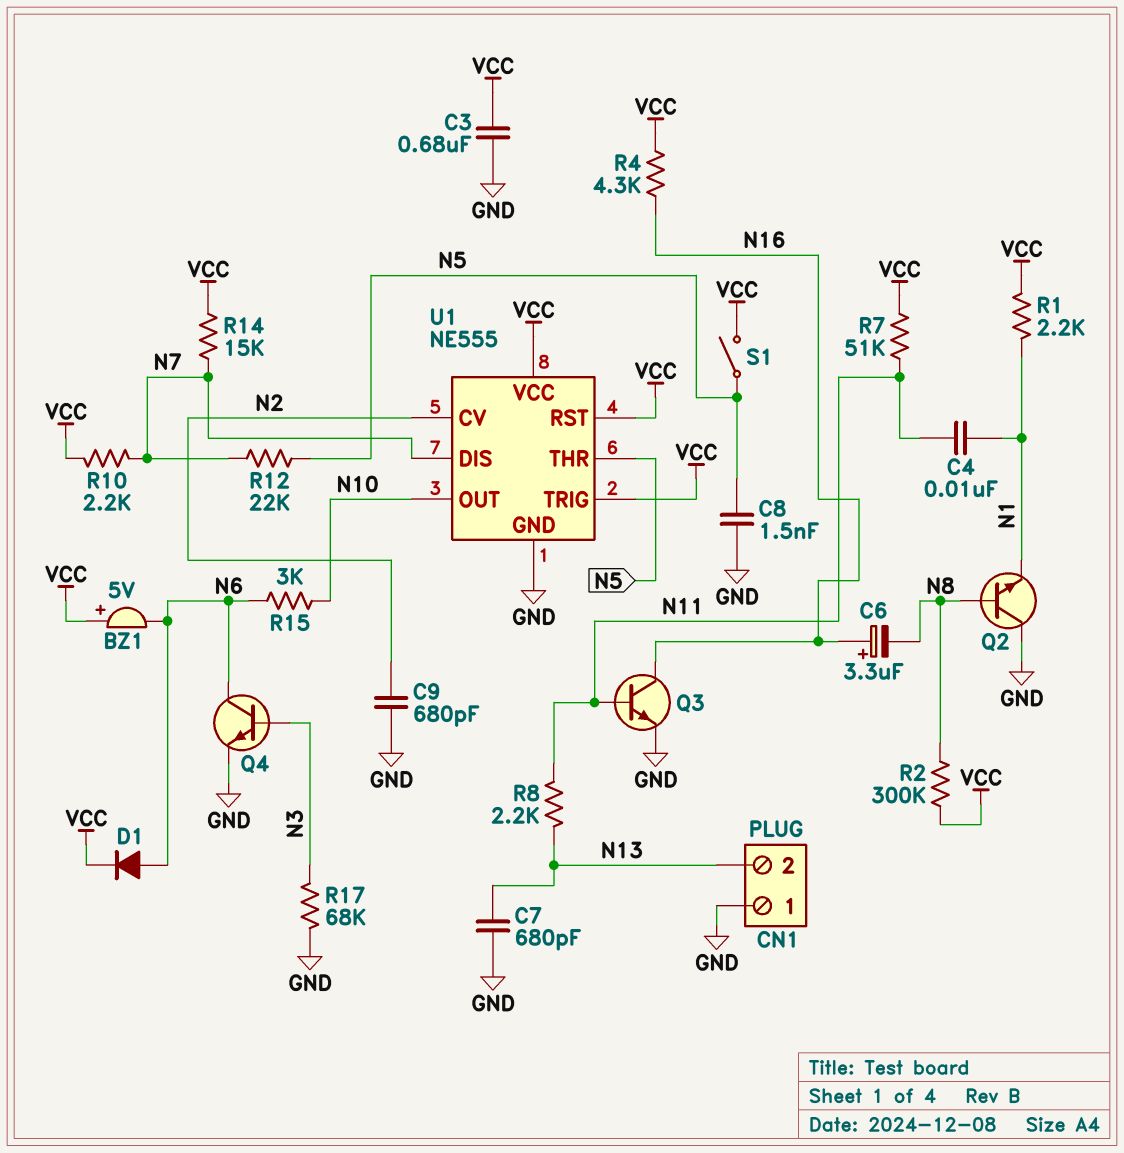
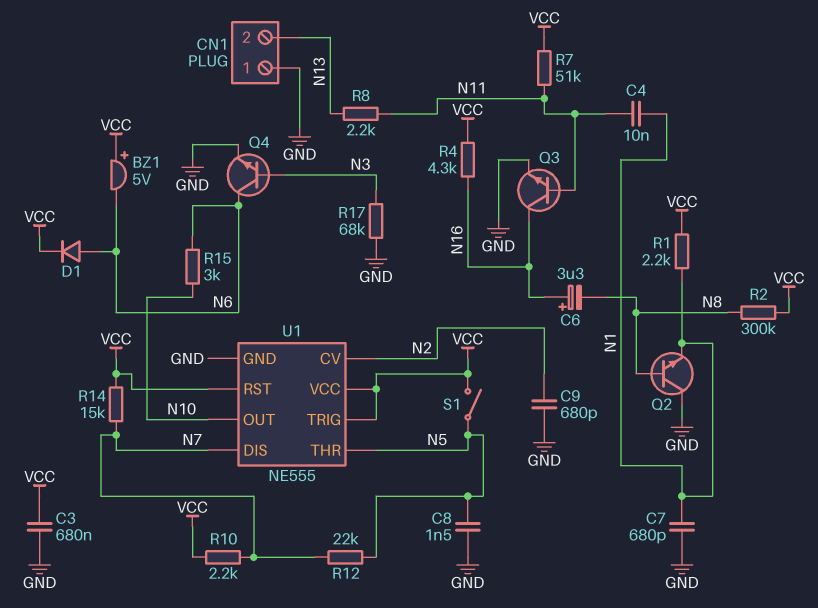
C7: 680pF (GND, N13) -> 680pF (GND, N1)

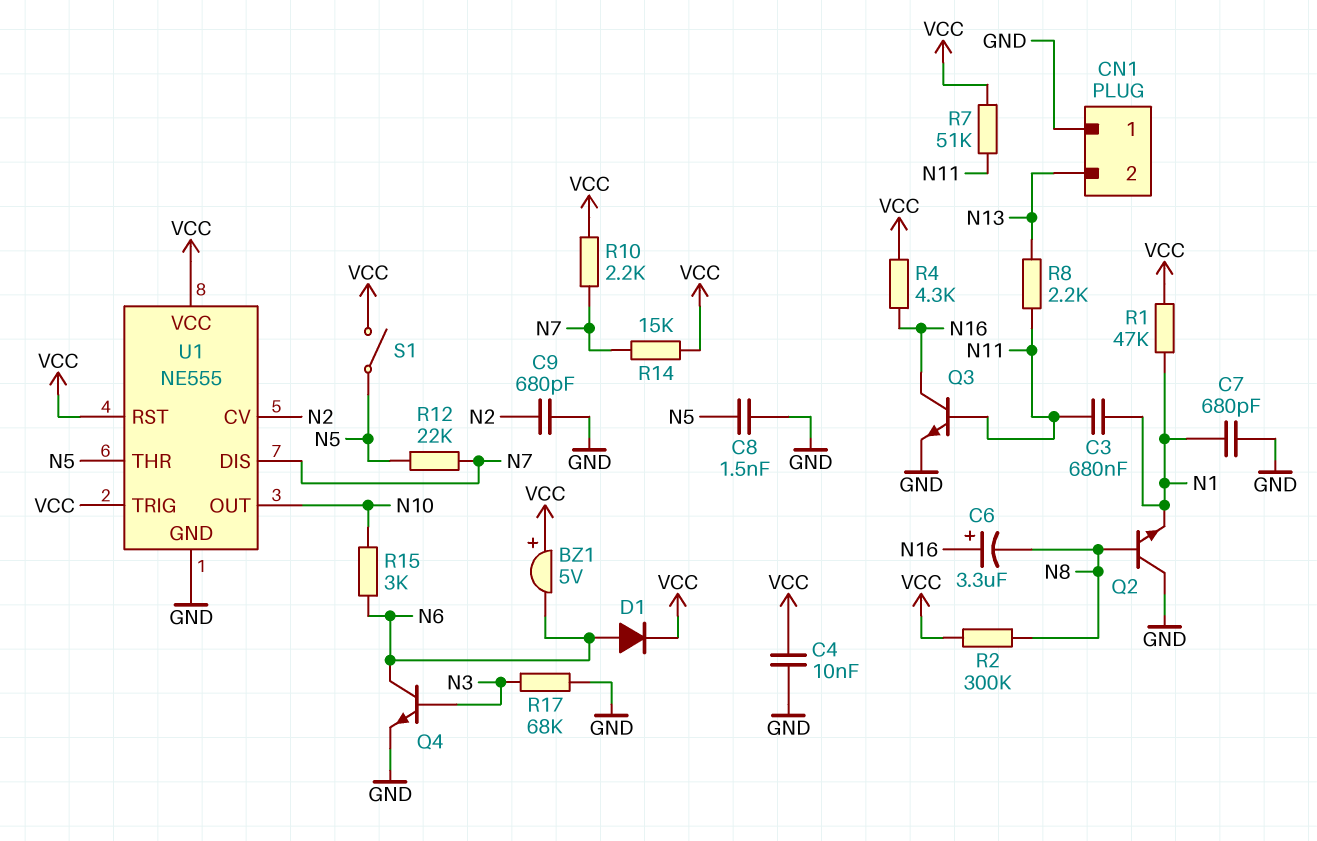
C3: 680nF (GND, VCC) -> 680nF (N1, N11)
C4: 10nF (N1, N11) -> 10nF (GND, VCC)
R1: 2.2k (N1, VCC) -> 47k (N1, VCC)

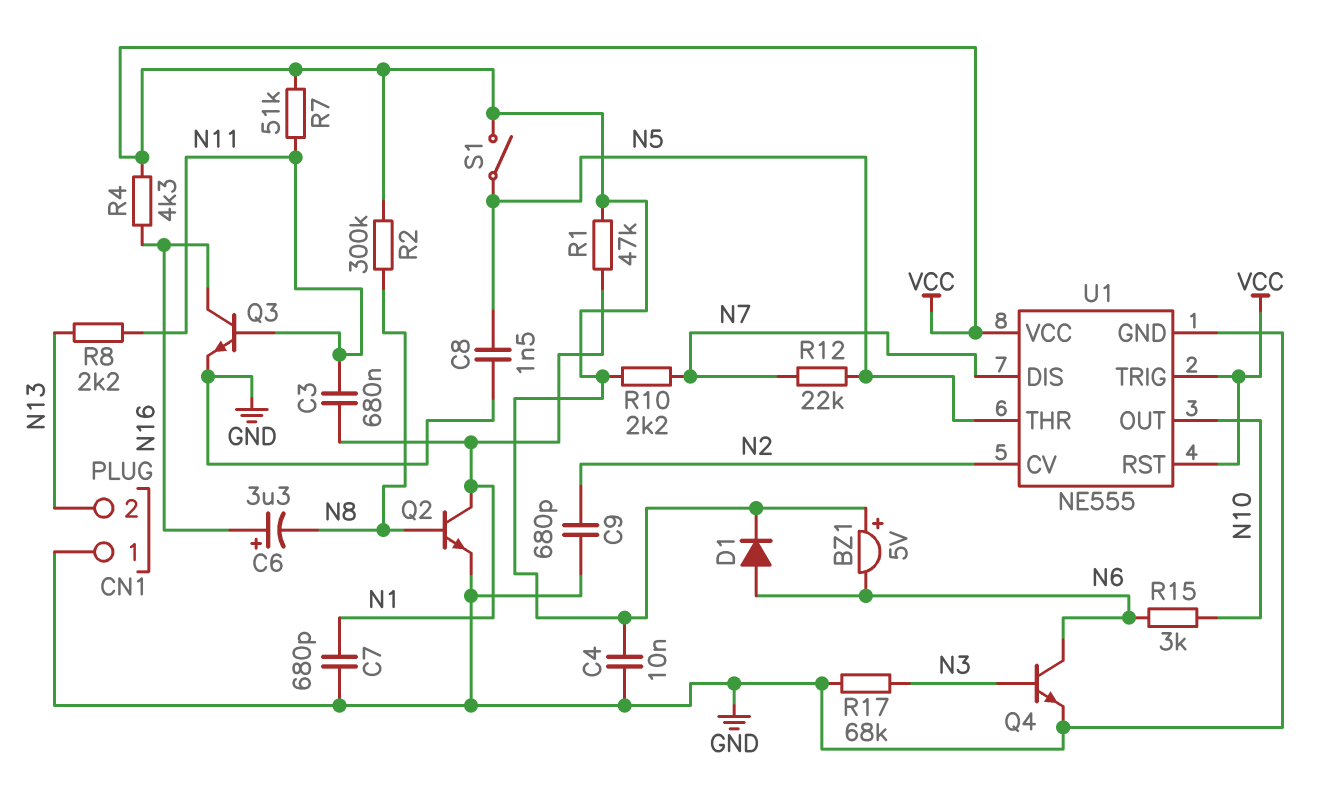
Q2: NPN (B N8, C GND, E N1) -> NPN (B N8, C N1, E GND)
R14: 15k (N7, VCC) -> none

